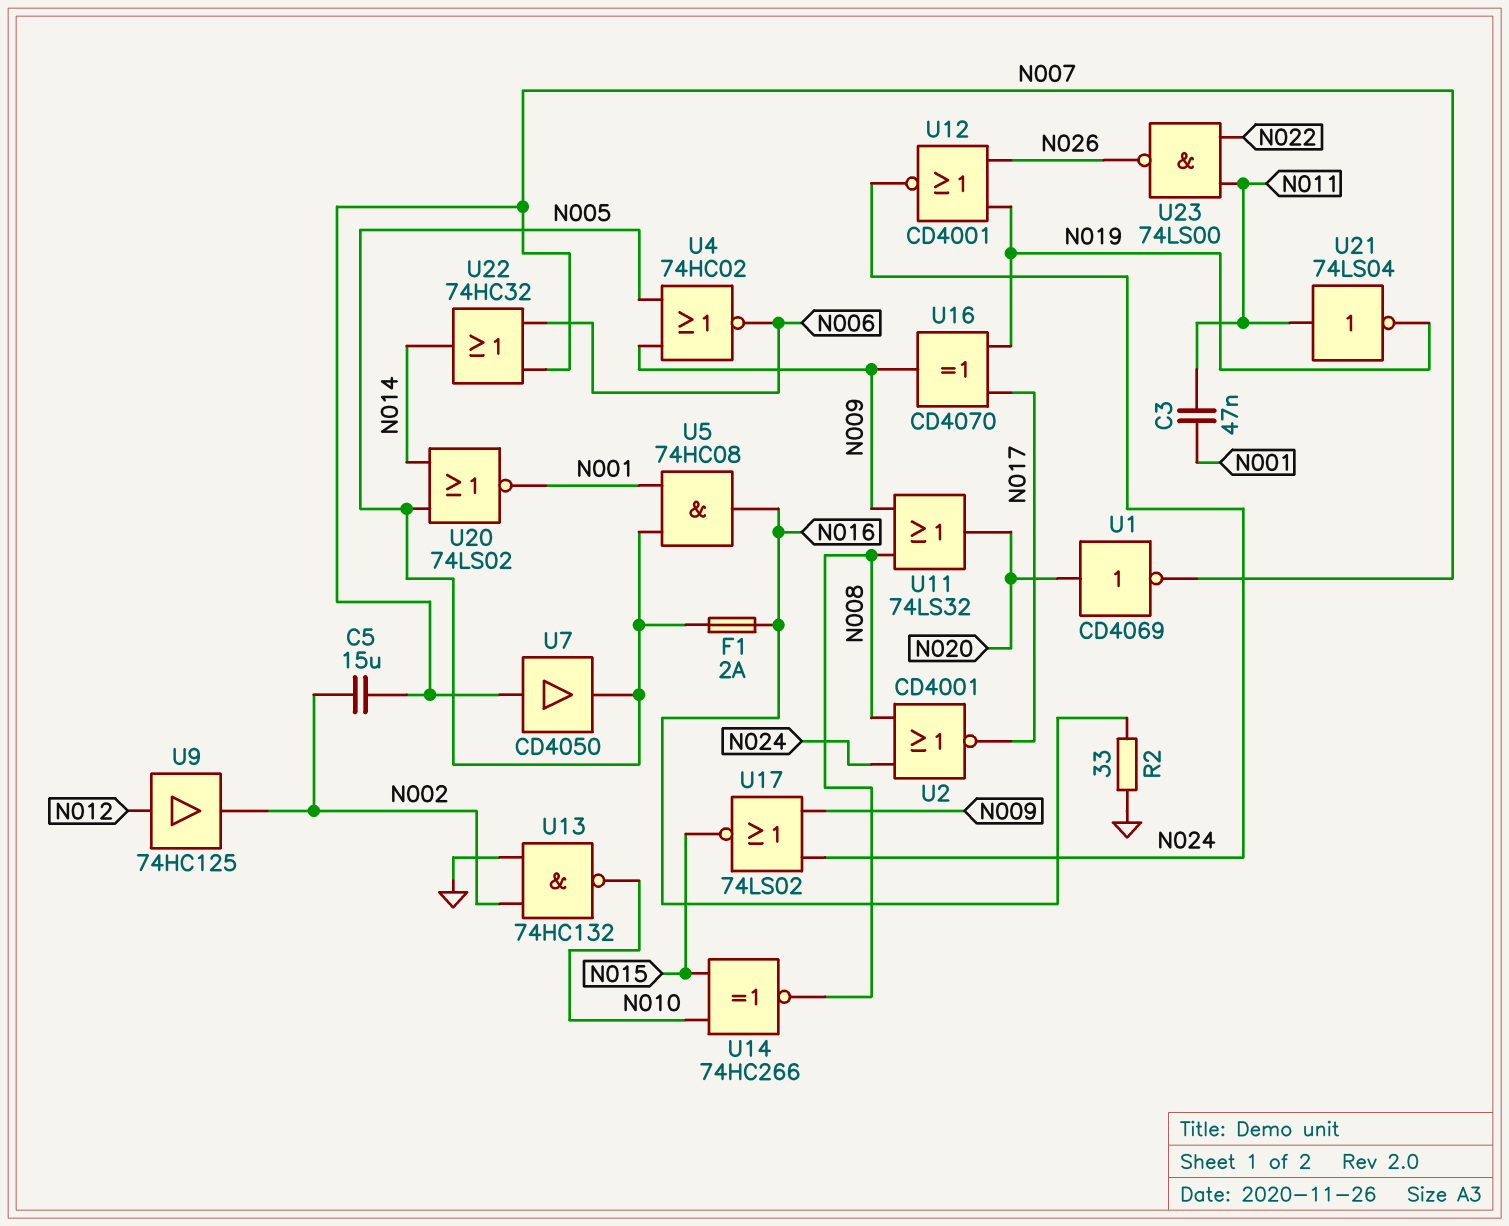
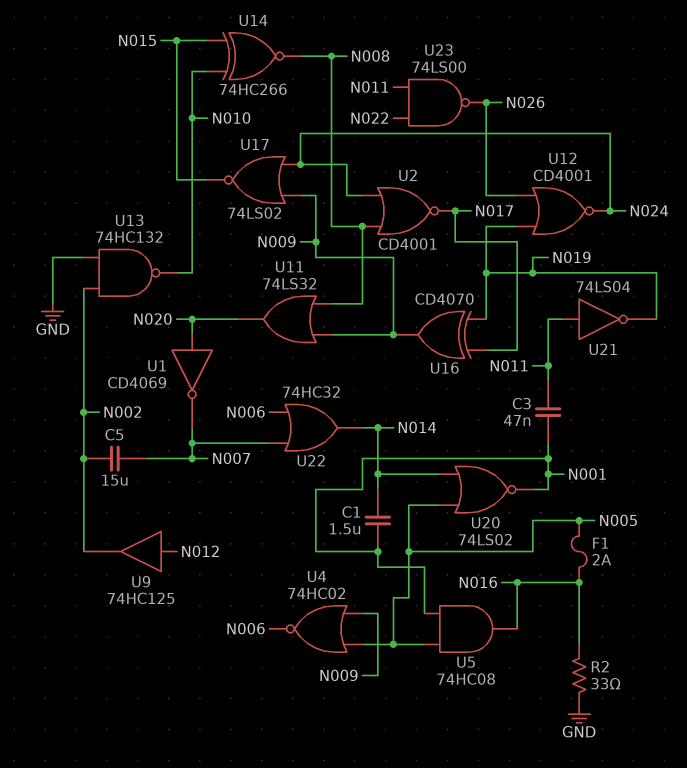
C1: none -> 1.5uF (N001, N014)
U7: buffer CD4050 (in N007, out N005) -> none

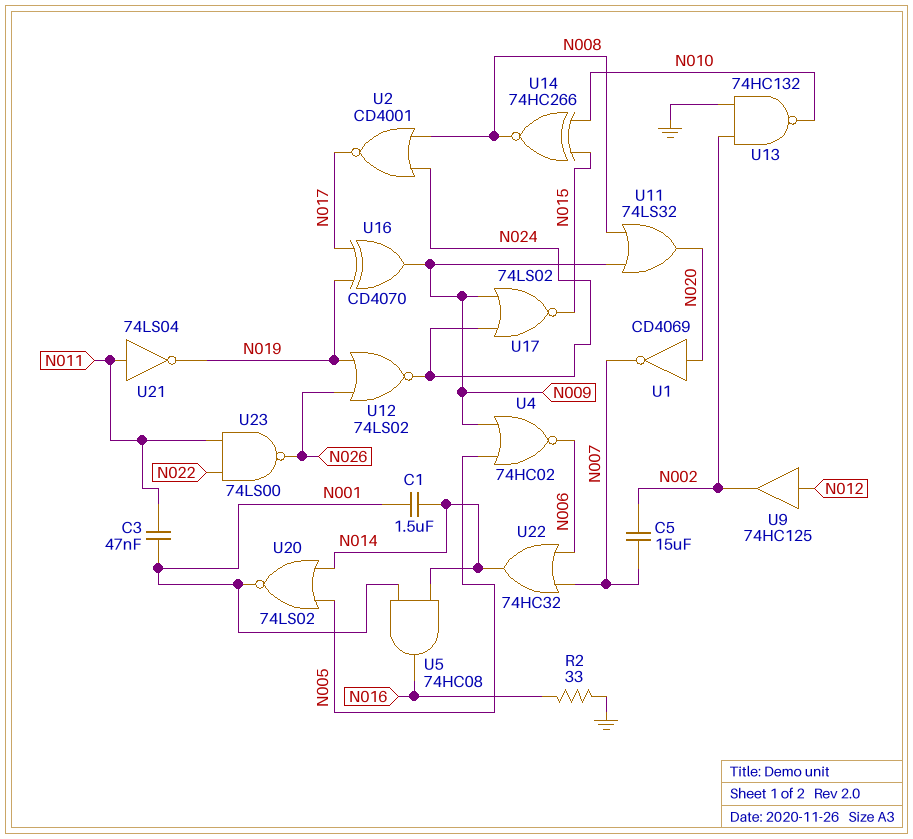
F1: 2A (N005, N016) -> none
U5: AND 74HC08 (in N001, in N005, out N016) -> AND 74HC08 (in N001, in N014, out N016)
U12: NOR CD4001 (in N019, in N026, out N024) -> NOR 74LS02 (in N019, in N026, out N024)

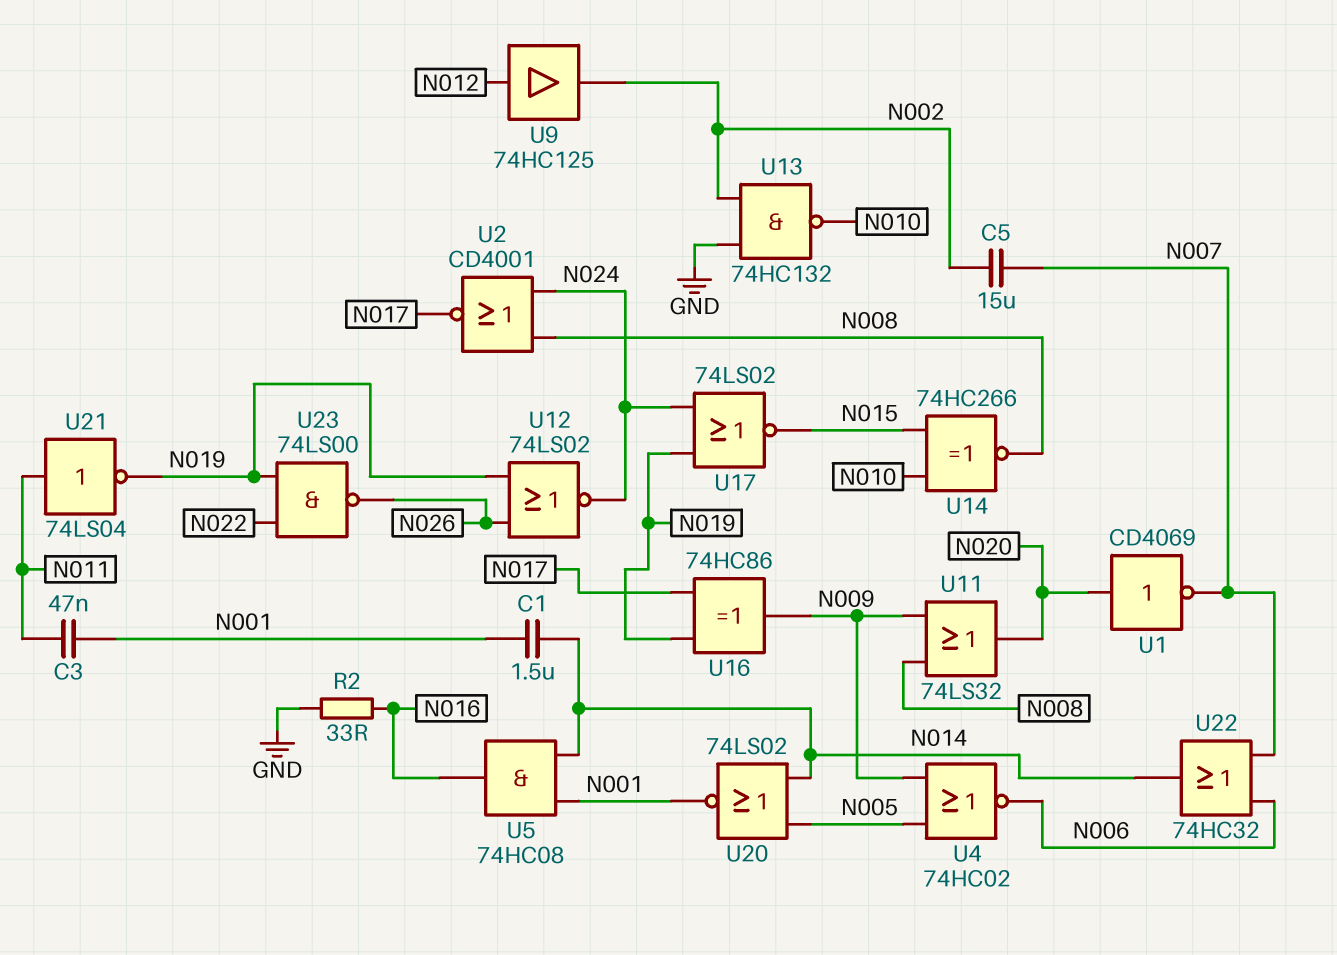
U16: XOR CD4070 (in N017, in N019, out N009) -> XOR 74HC86 (in N017, in N019, out N009)
U17: NOR 74LS02 (in N009, in N024, out N015) -> NOR 74LS02 (in N019, in N024, out N015)
U23: NAND 74LS00 (in N011, in N022, out N026) -> NAND 74LS00 (in N019, in N022, out N026)

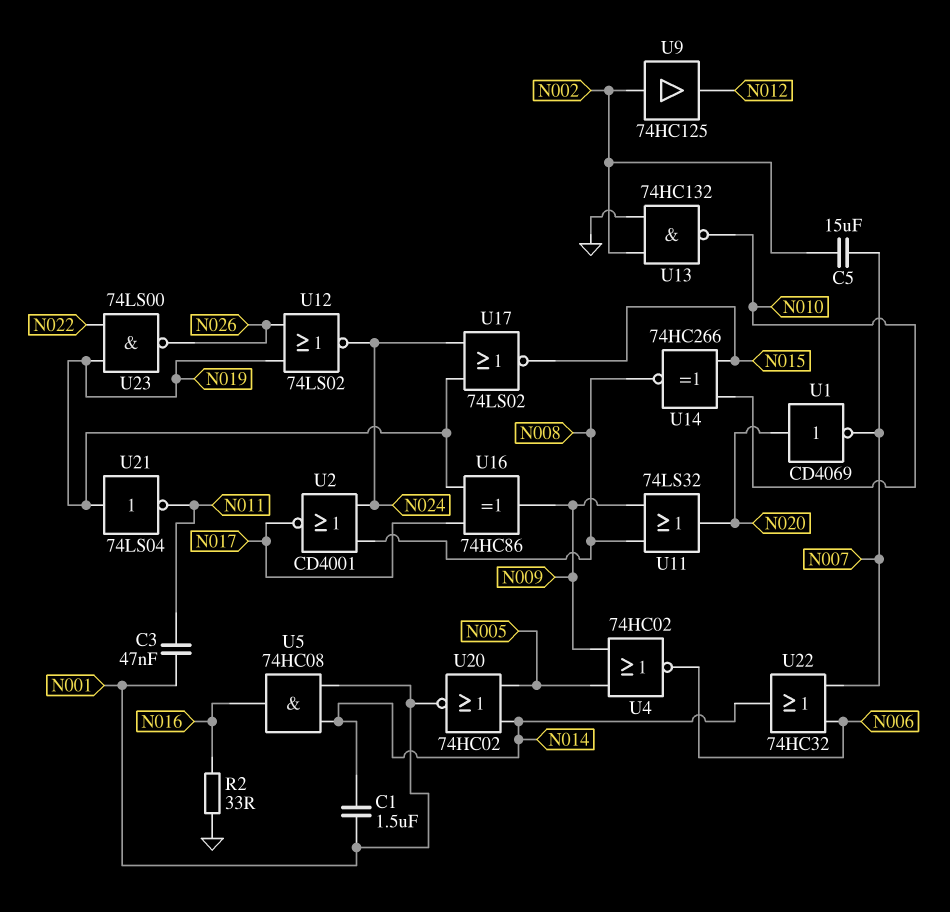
U9: buffer 74HC125 (in N012, out N002) -> buffer 74HC125 (in N002, out N012)
U20: NOR 74LS02 (in N005, in N014, out N001) -> NOR 74HC02 (in N005, in N014, out N001)
U21: NOT 74LS04 (in N011, out N019) -> NOT 74LS04 (in N019, out N011)

